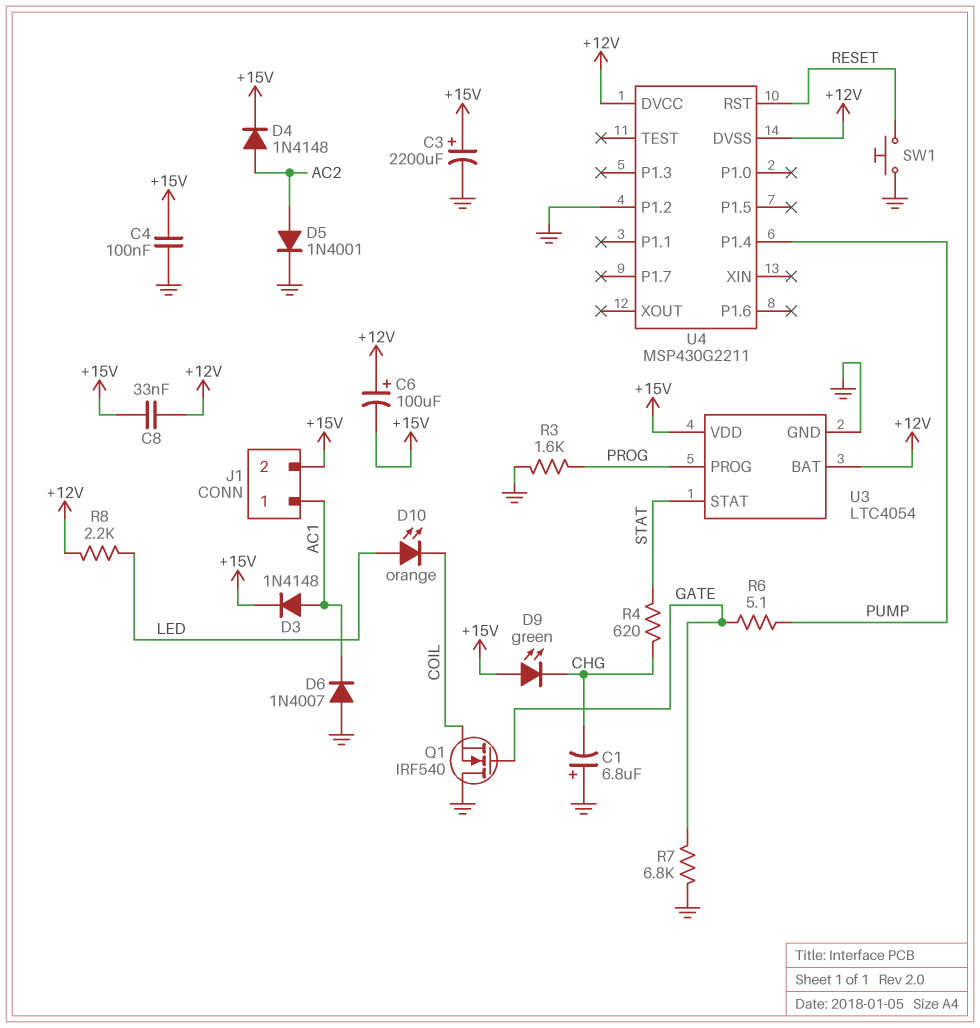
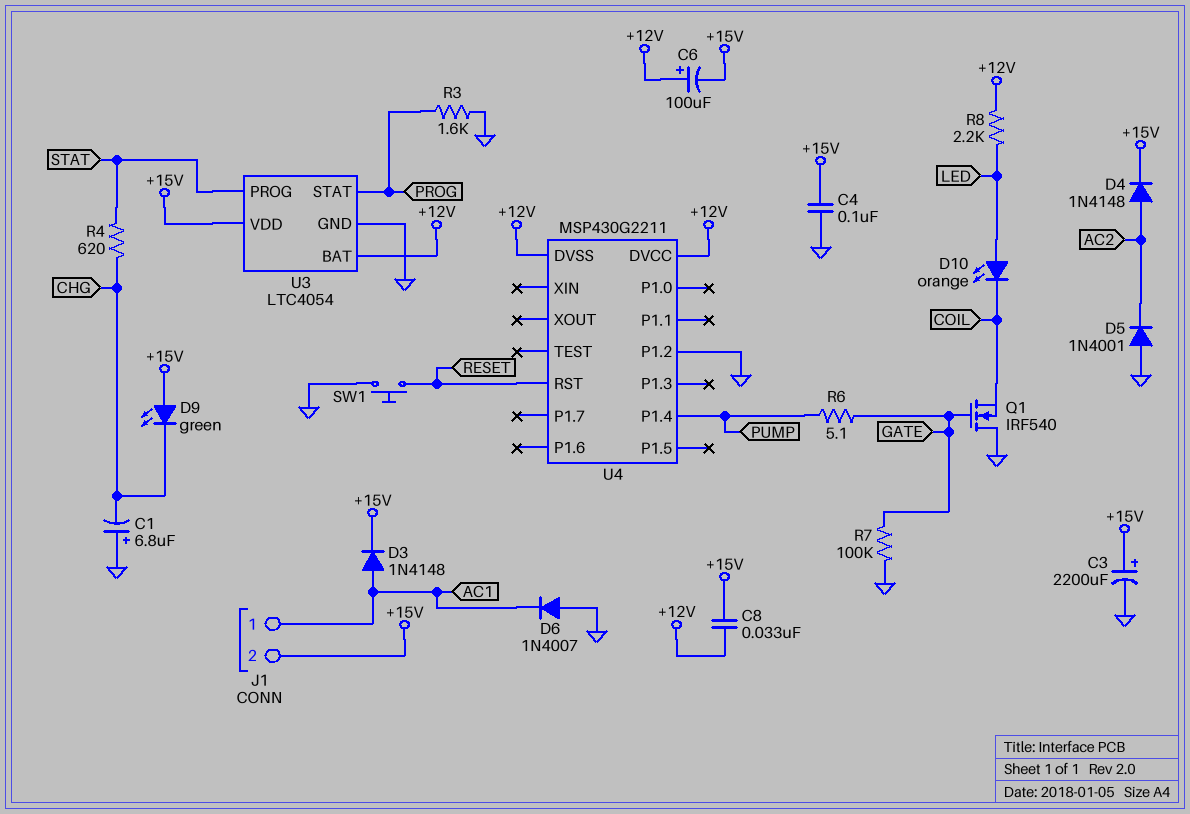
D5: diode 1N4001 (A AC2, K GND) -> diode 1N4001 (A GND, K AC2)
R7: 6.8k (GATE, GND) -> 100k (GATE, GND)
U3 pin PROG: PROG -> STAT
U3 pin STAT: STAT -> PROG

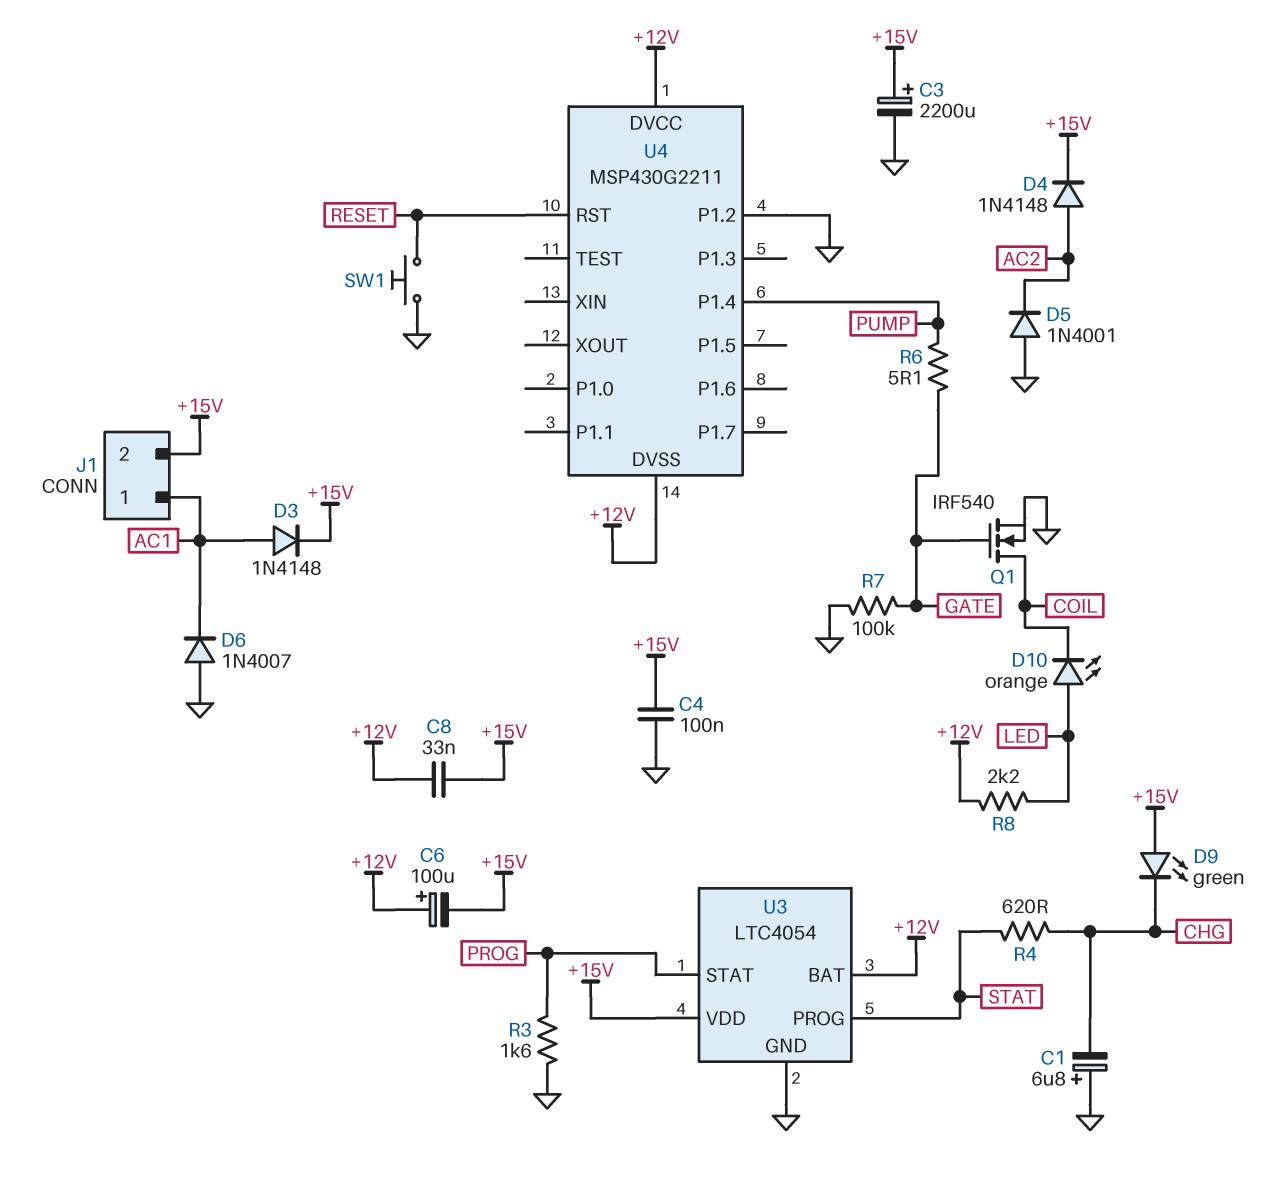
Q1: NMOS IRF540 (G GATE, D GND, S COIL) -> NMOS IRF540 (G GATE, D COIL, S GND)

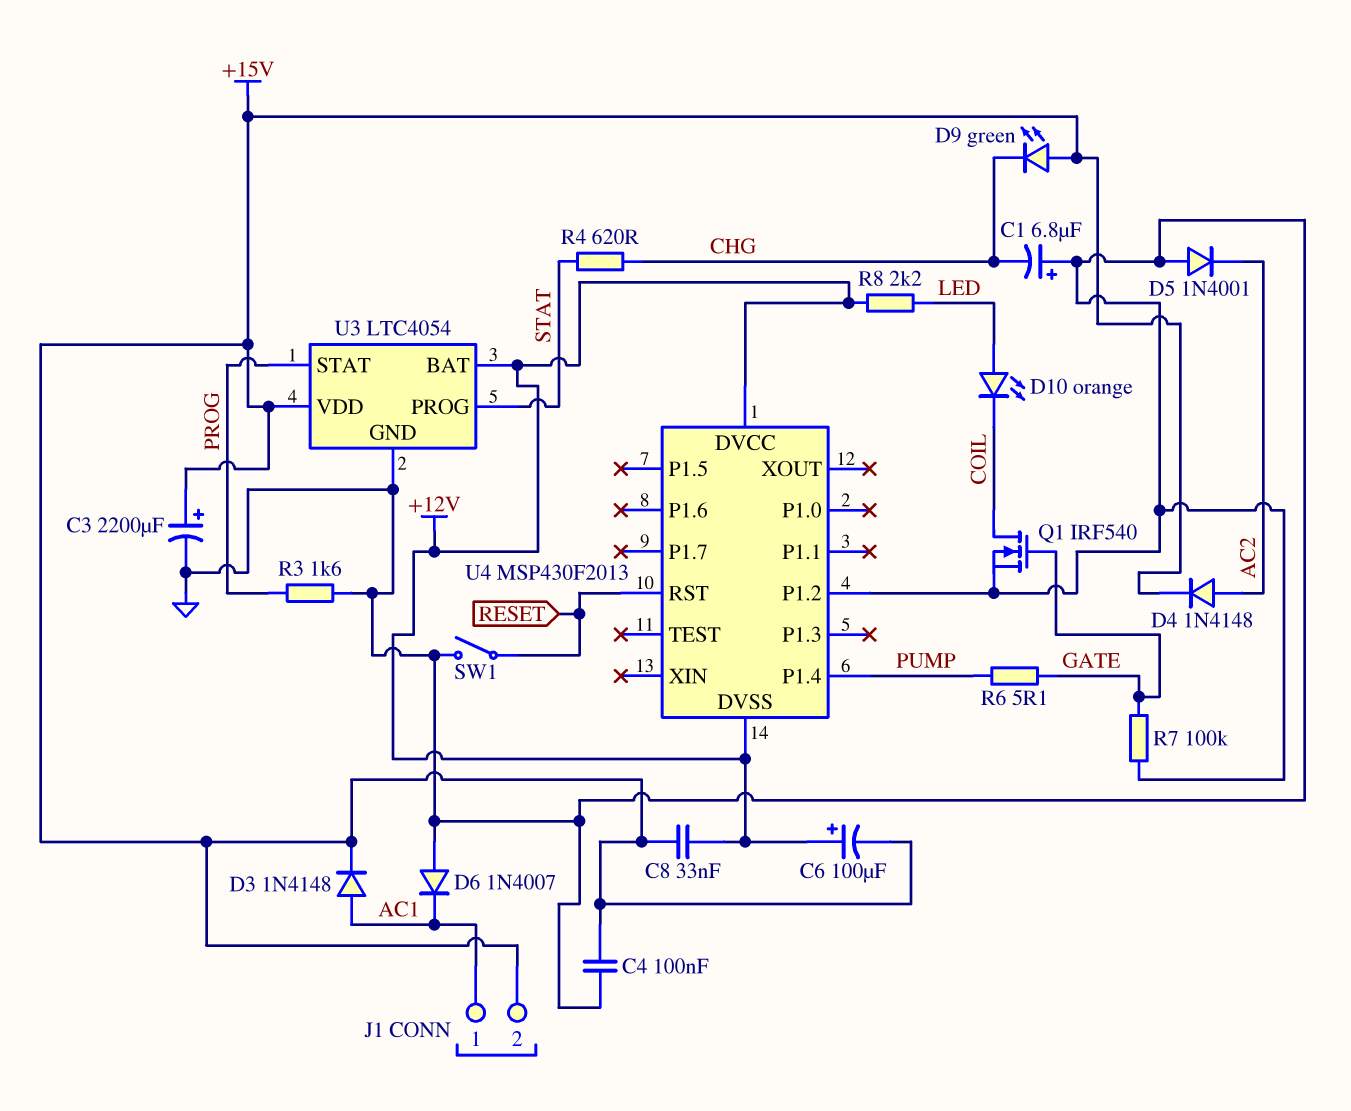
SW1: button (GND, RESET) -> switch (GND, RESET)
U4: MSP430G2211 -> MSP430F2013

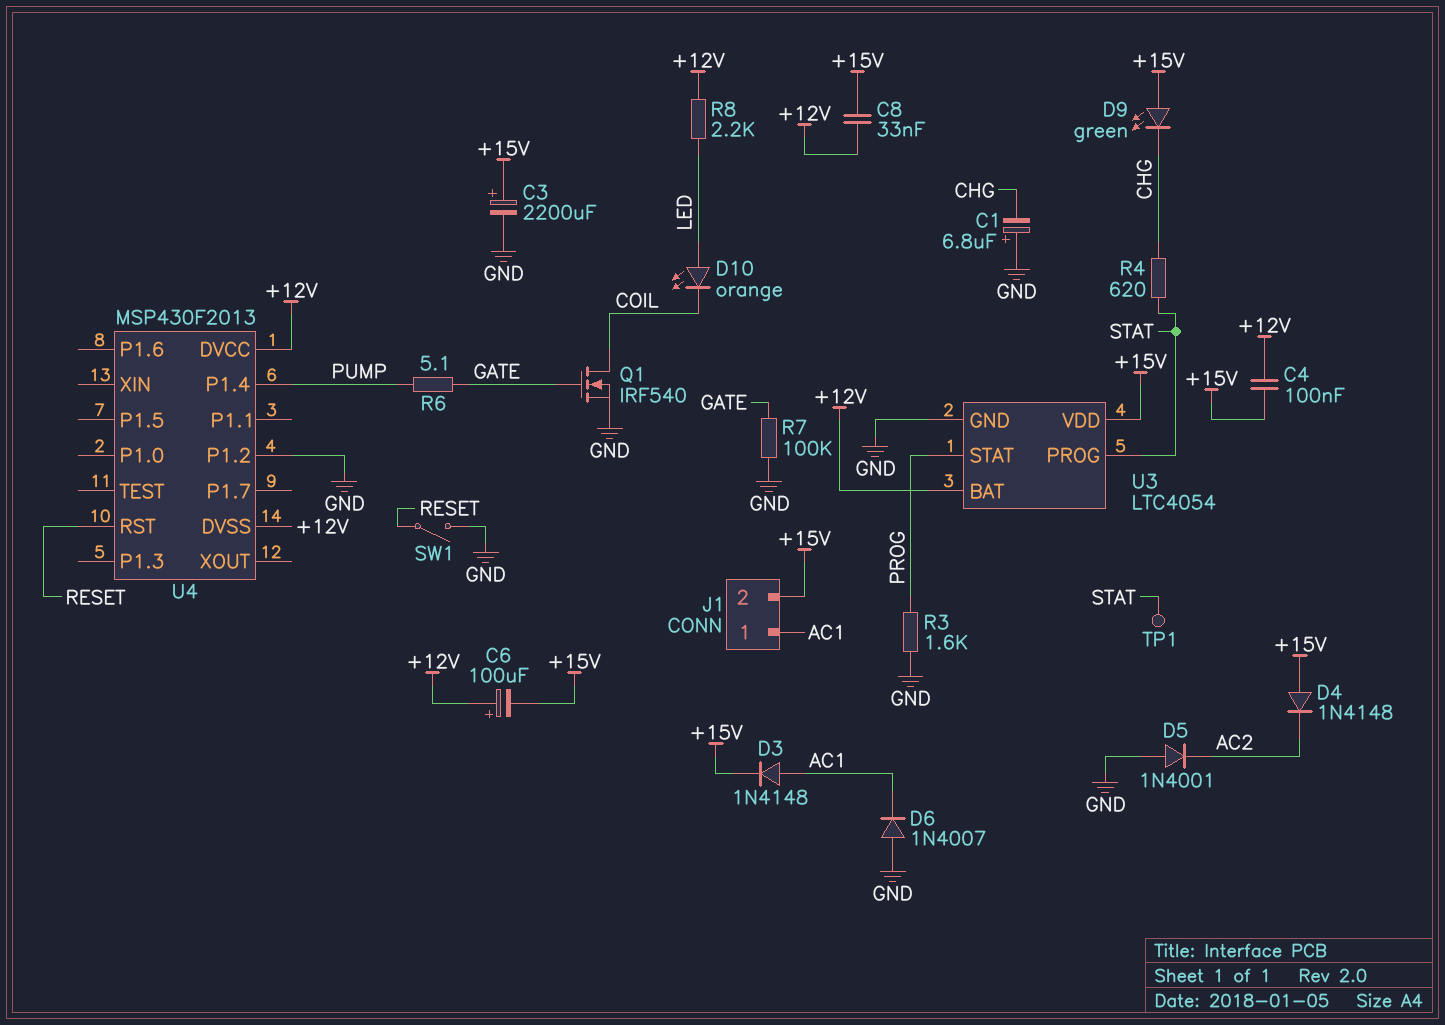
C4: 100nF (+15V, GND) -> 100nF (+12V, +15V)
D4: diode 1N4148 (A AC2, K +15V) -> diode 1N4148 (A +15V, K AC2)
TP1: none -> test point (STAT)

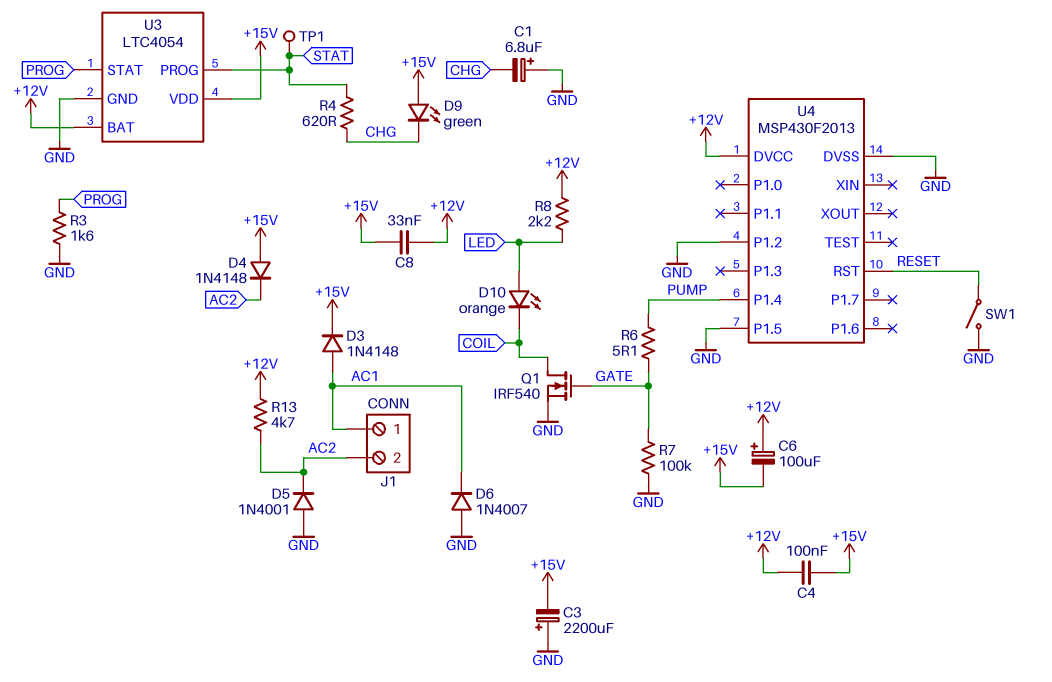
C3: 2200uF (plus +15V, minus GND) -> 2200uF (plus GND, minus +15V)
J1 pin 2: +15V -> AC2
R13: none -> 4.7k (+12V, AC2)
U4 pin DVSS: +12V -> GND
U4 pin P1.5: none -> GND

